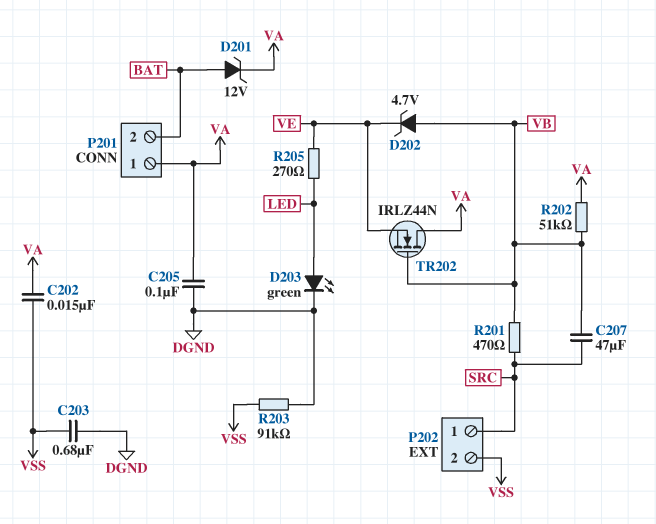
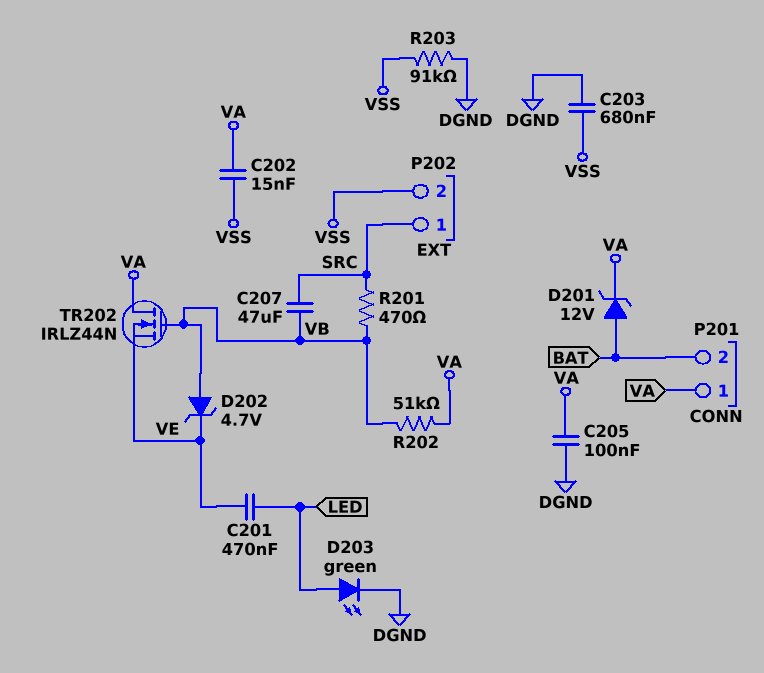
C201: none -> 470nF (LED, VE)
R205: 270 (LED, VE) -> none

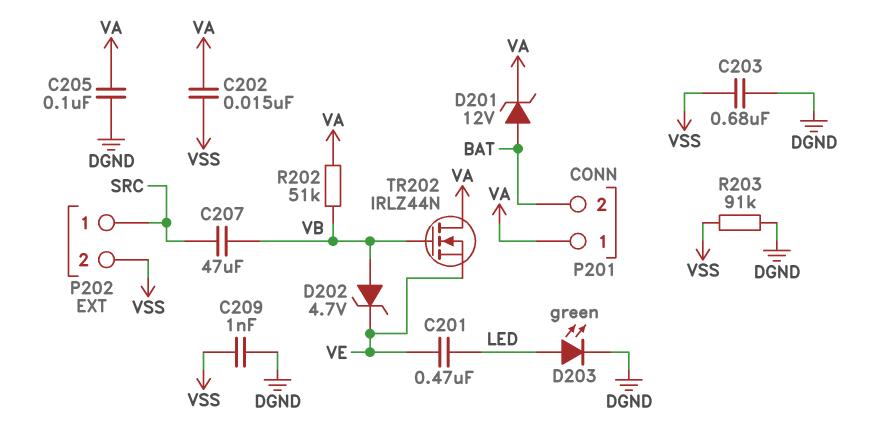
C209: none -> 1nF (DGND, VSS)
R201: 470 (SRC, VB) -> none

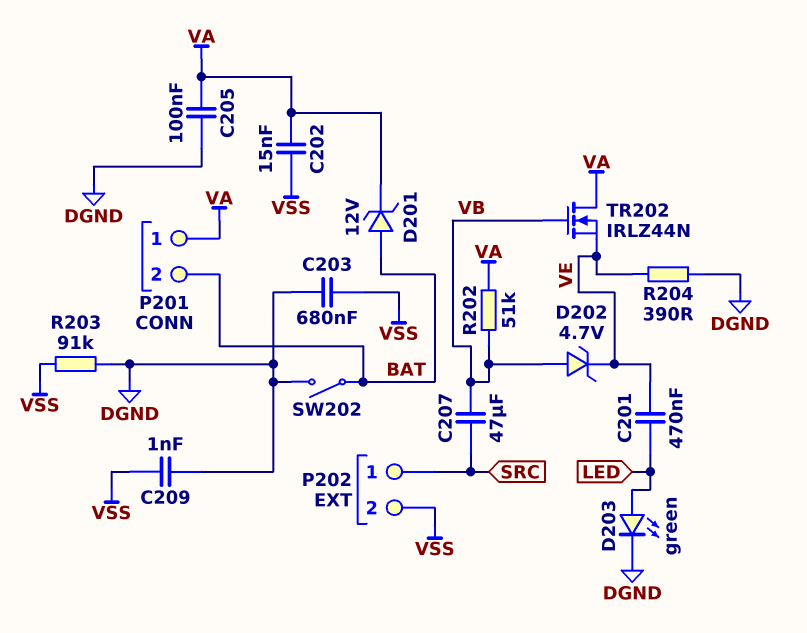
R204: none -> 390 (DGND, VE)
SW202: none -> switch (BAT, DGND)

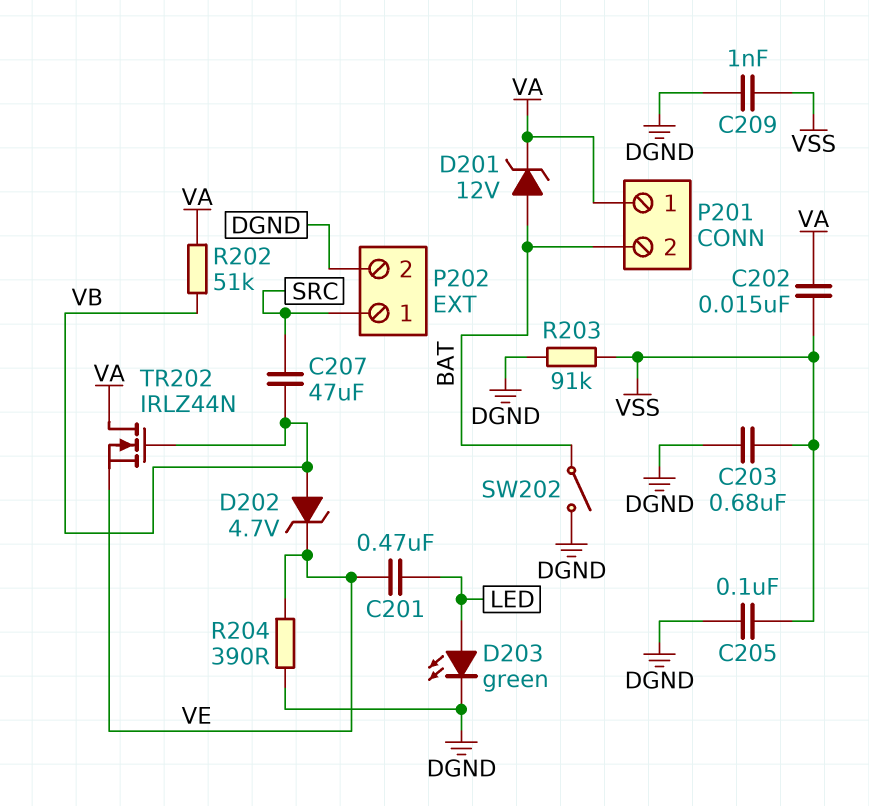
C205: 100nF (DGND, VA) -> 100nF (DGND, VSS)
P202 pin 2: VSS -> DGND

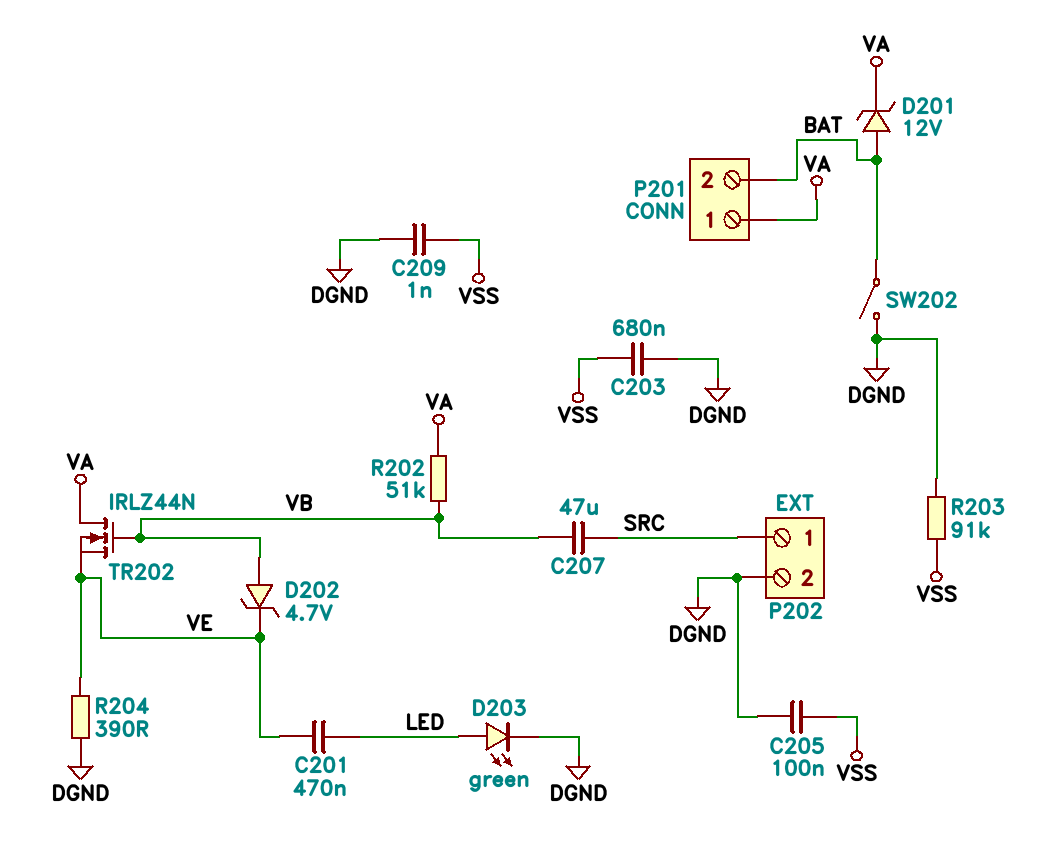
C202: 15nF (VA, VSS) -> none

